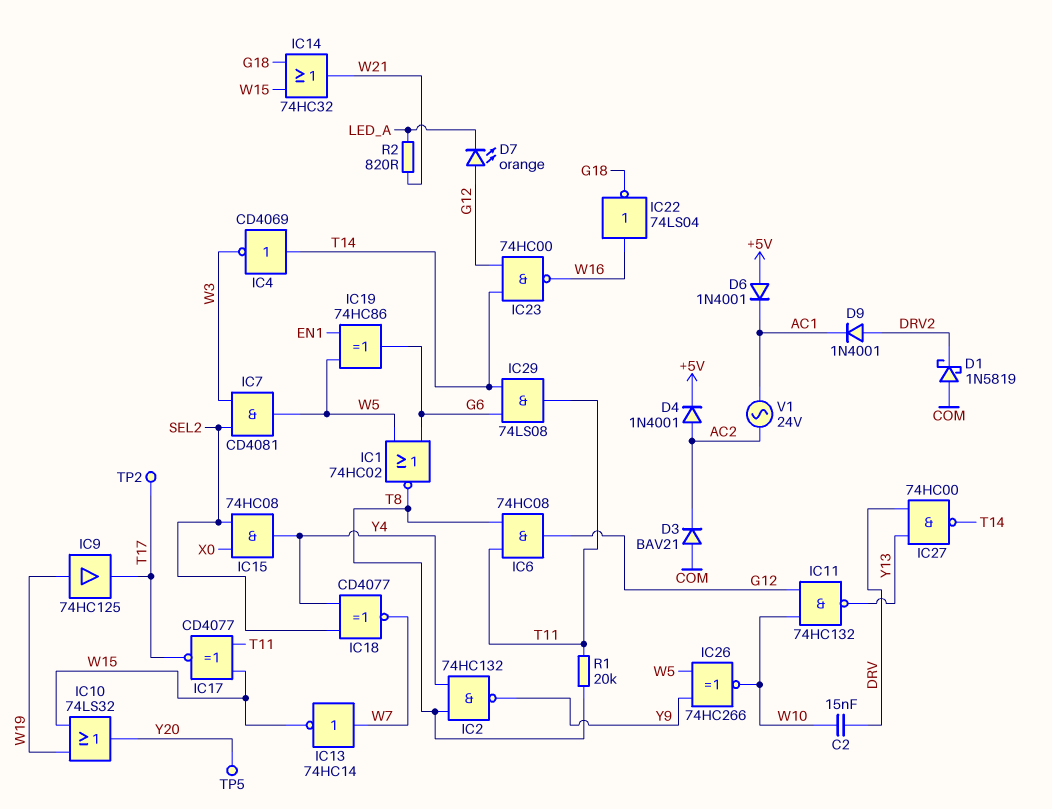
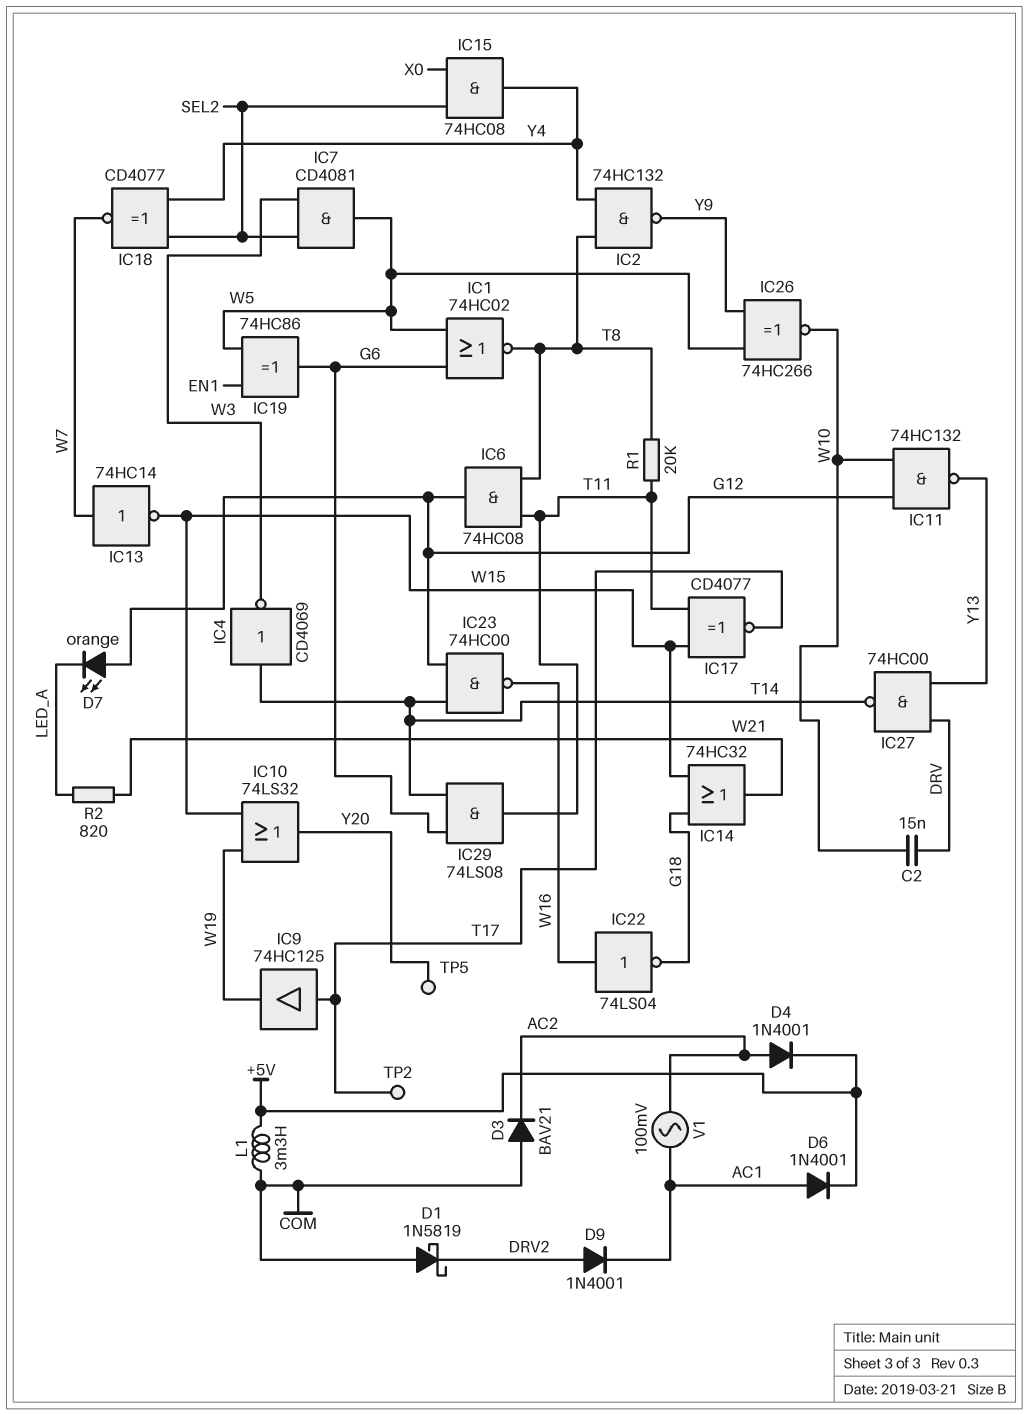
D6: diode 1N4001 (A +5V, K AC1) -> diode 1N4001 (A AC1, K +5V)
IC9: buffer 74HC125 (in W19, out T17) -> buffer 74HC125 (in T17, out W19)
L1: none -> 3.3mH (+5V, COM)
V1: AC 24V (AC1, AC2) -> AC 100mV (AC1, AC2)

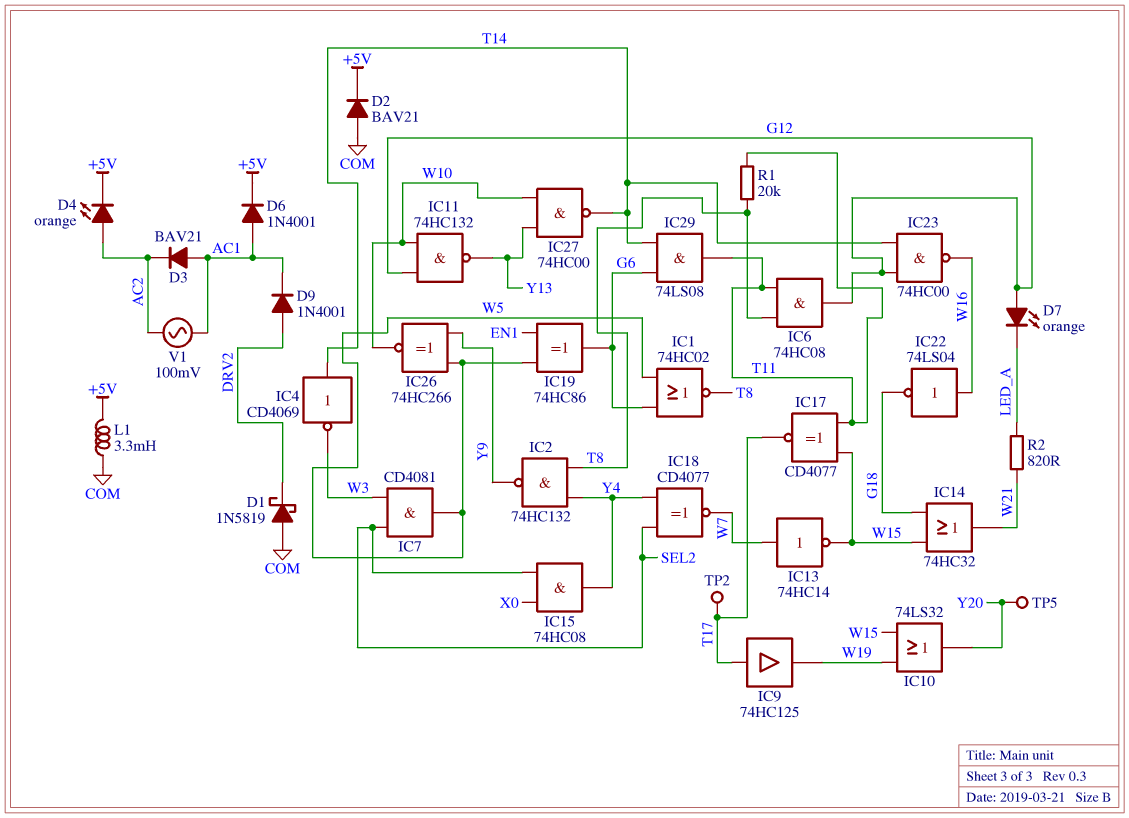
C2: 15nF (DRV, W10) -> none
D2: none -> diode BAV21 (A COM, K +5V)
D3: diode BAV21 (A COM, K AC2) -> diode BAV21 (A AC1, K AC2)
D4: diode 1N4001 (A AC2, K +5V) -> LED orange (A AC2, K +5V)
IC27: NAND 74HC00 (in DRV, in Y13, out T14) -> NAND 74HC00 (in W10, in Y13, out T14)

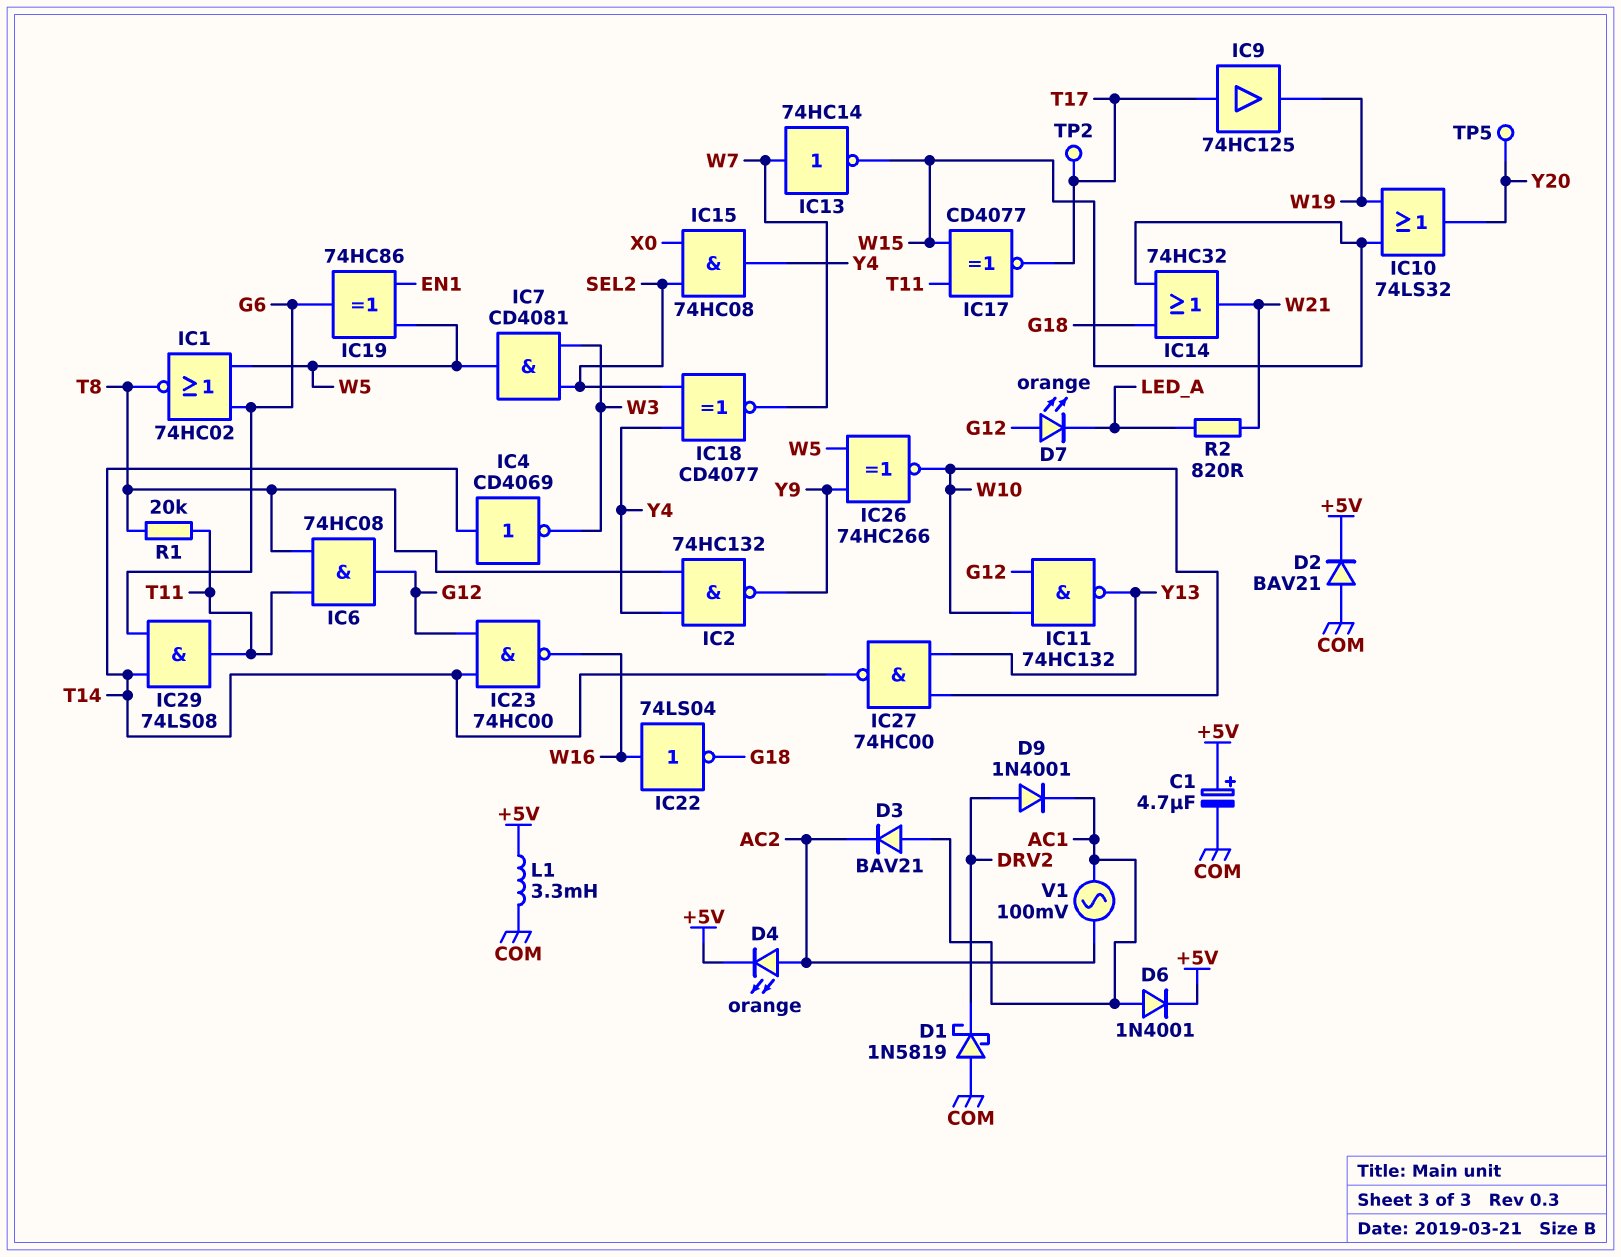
C1: none -> 4.7uF (plus +5V, minus COM)

